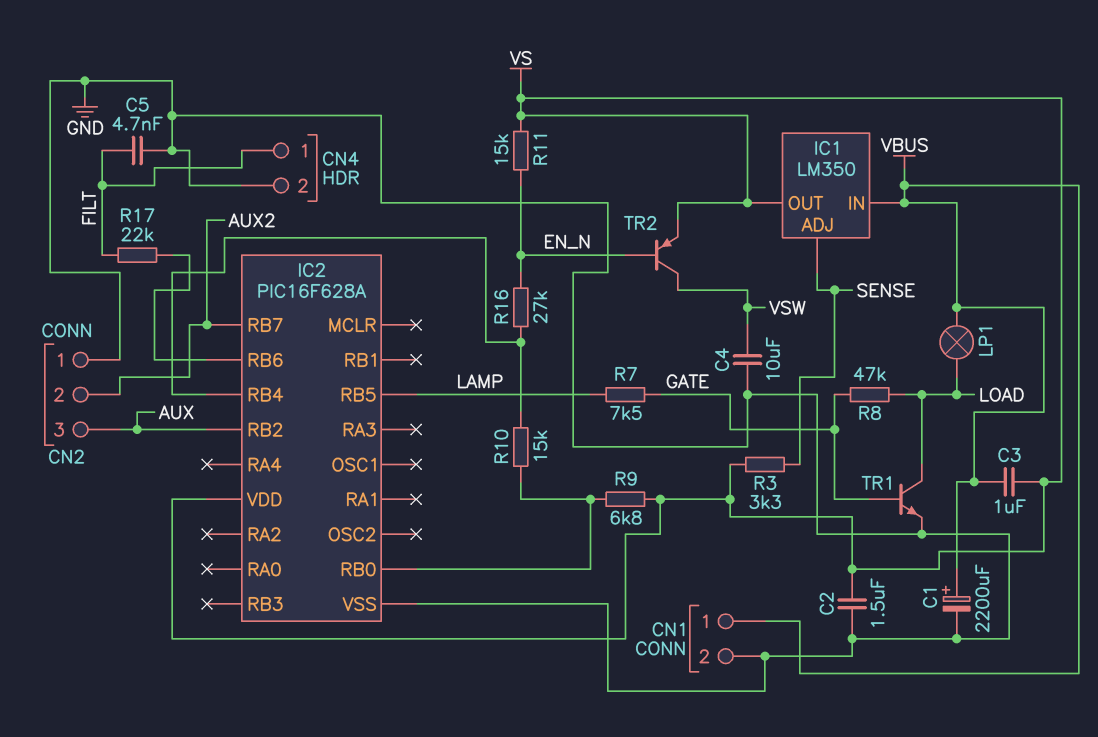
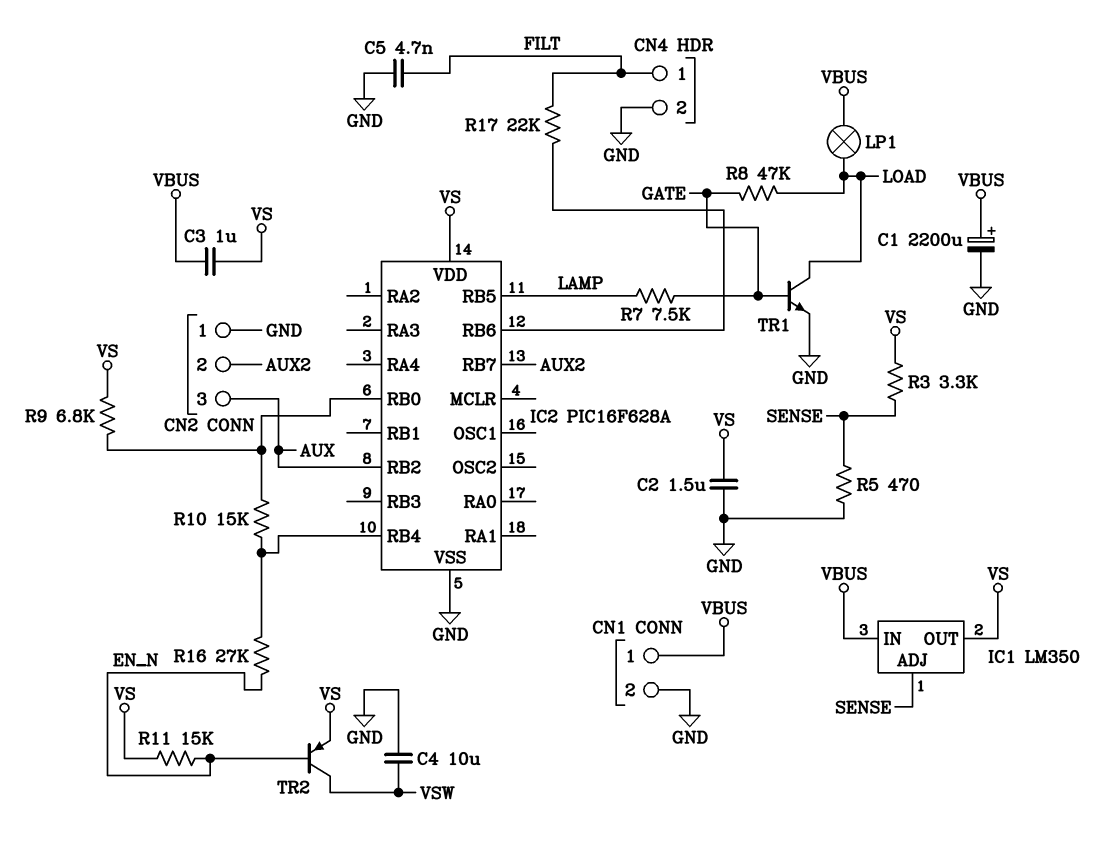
R5: none -> 470 (GND, SENSE)

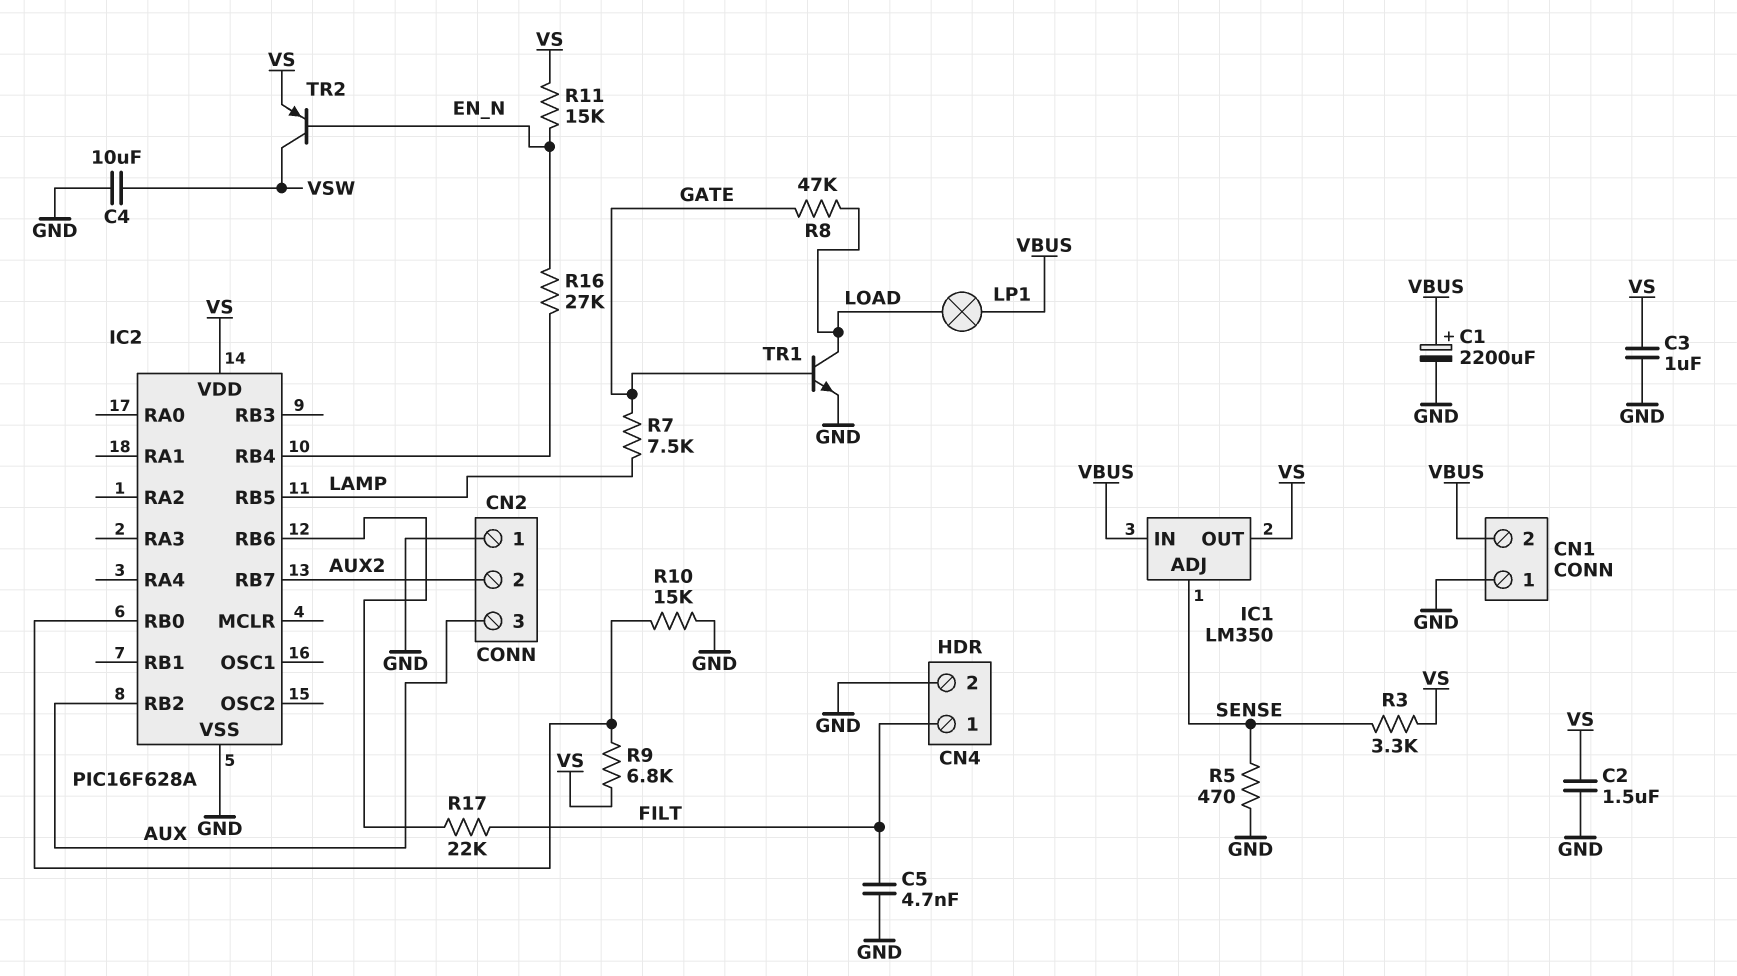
C3: 1uF (VBUS, VS) -> 1uF (GND, VS)
CN1 pin 1: VBUS -> GND
CN1 pin 2: GND -> VBUS
R10: 15k (IC2/RB0, IC2/RB4) -> 15k (GND, IC2/RB0)

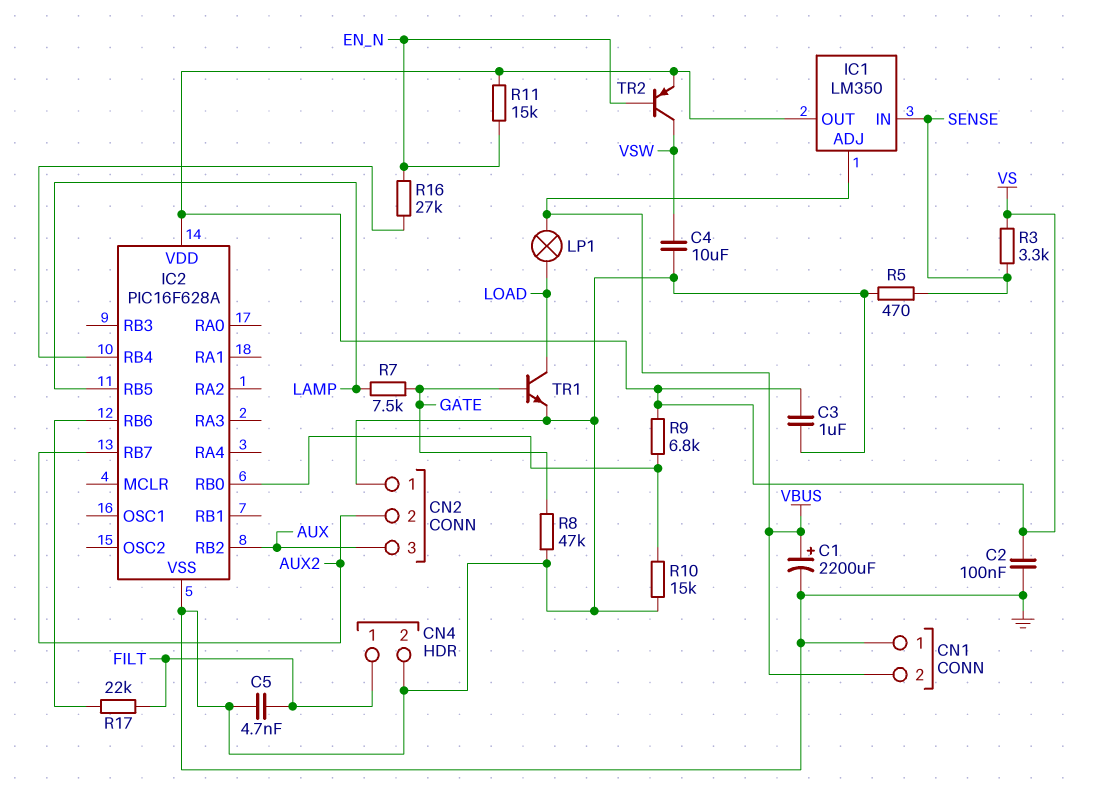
C2: 1.5uF (GND, VS) -> 100nF (GND, VS)
IC1 pin ADJ: SENSE -> VBUS
IC1 pin IN: VBUS -> SENSE
R8: 47k (GATE, LOAD) -> 47k (GATE, GND)

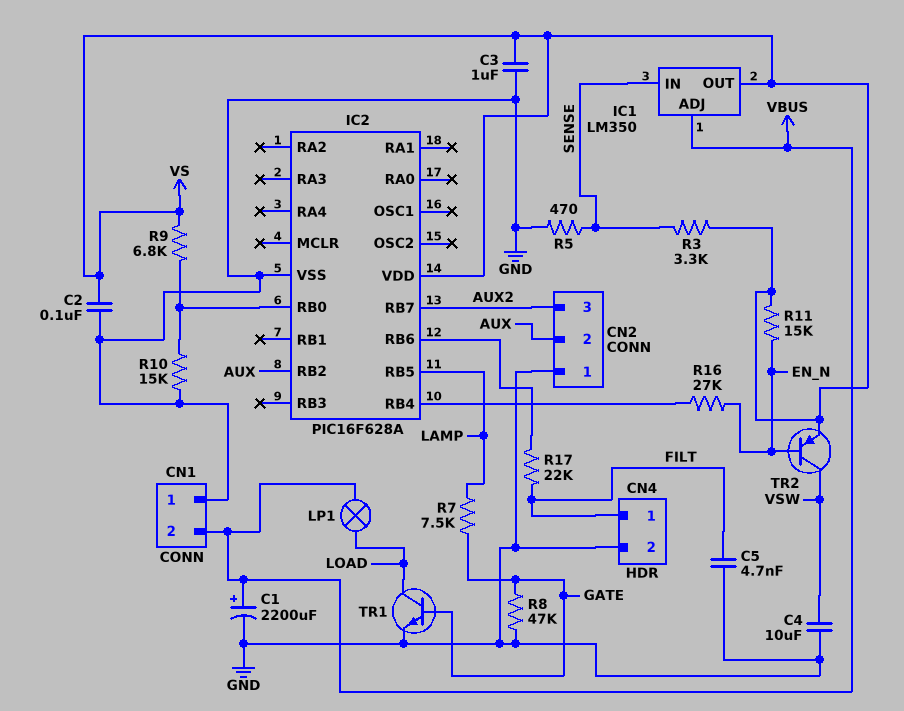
CN2 pin 2: AUX2 -> AUX
CN2 pin 3: AUX -> AUX2

